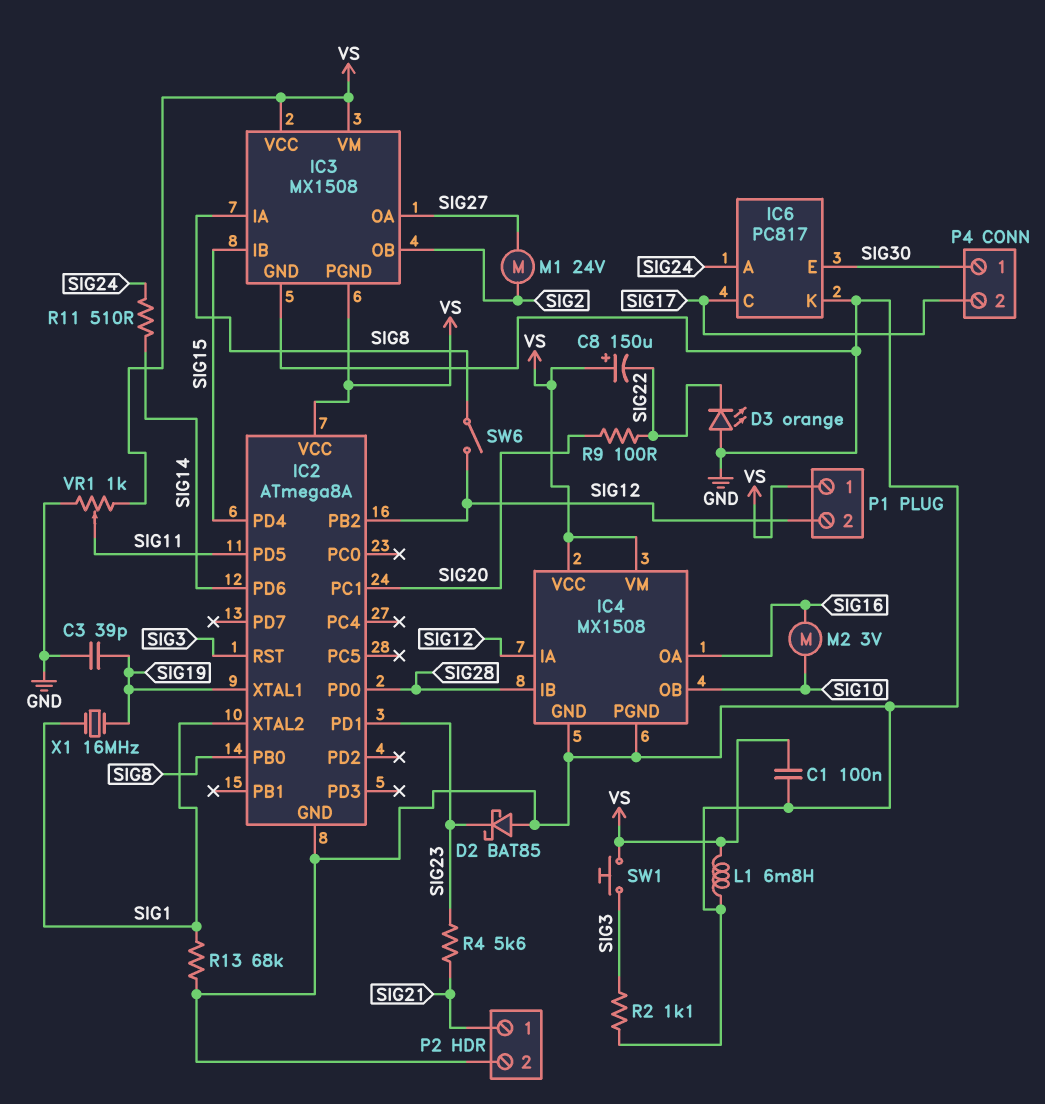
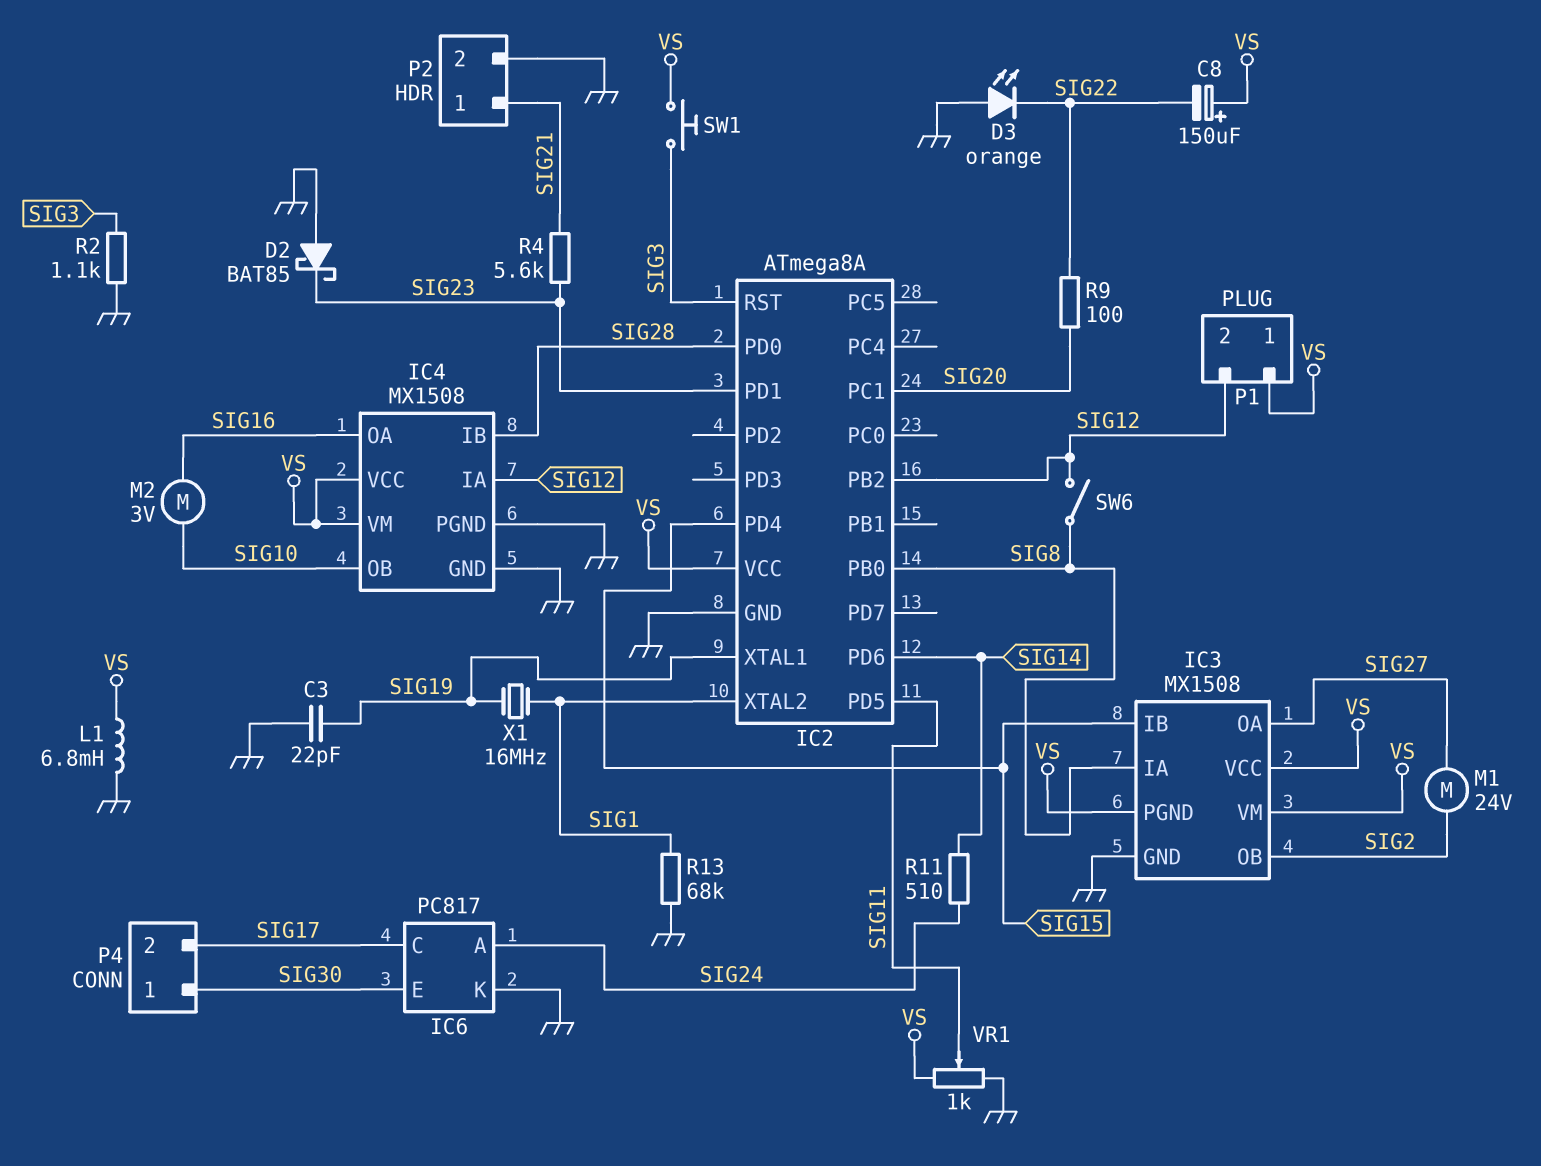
C1: 100nF (GND, VS) -> none
C3: 39pF (GND, SIG19) -> 22pF (GND, SIG19)

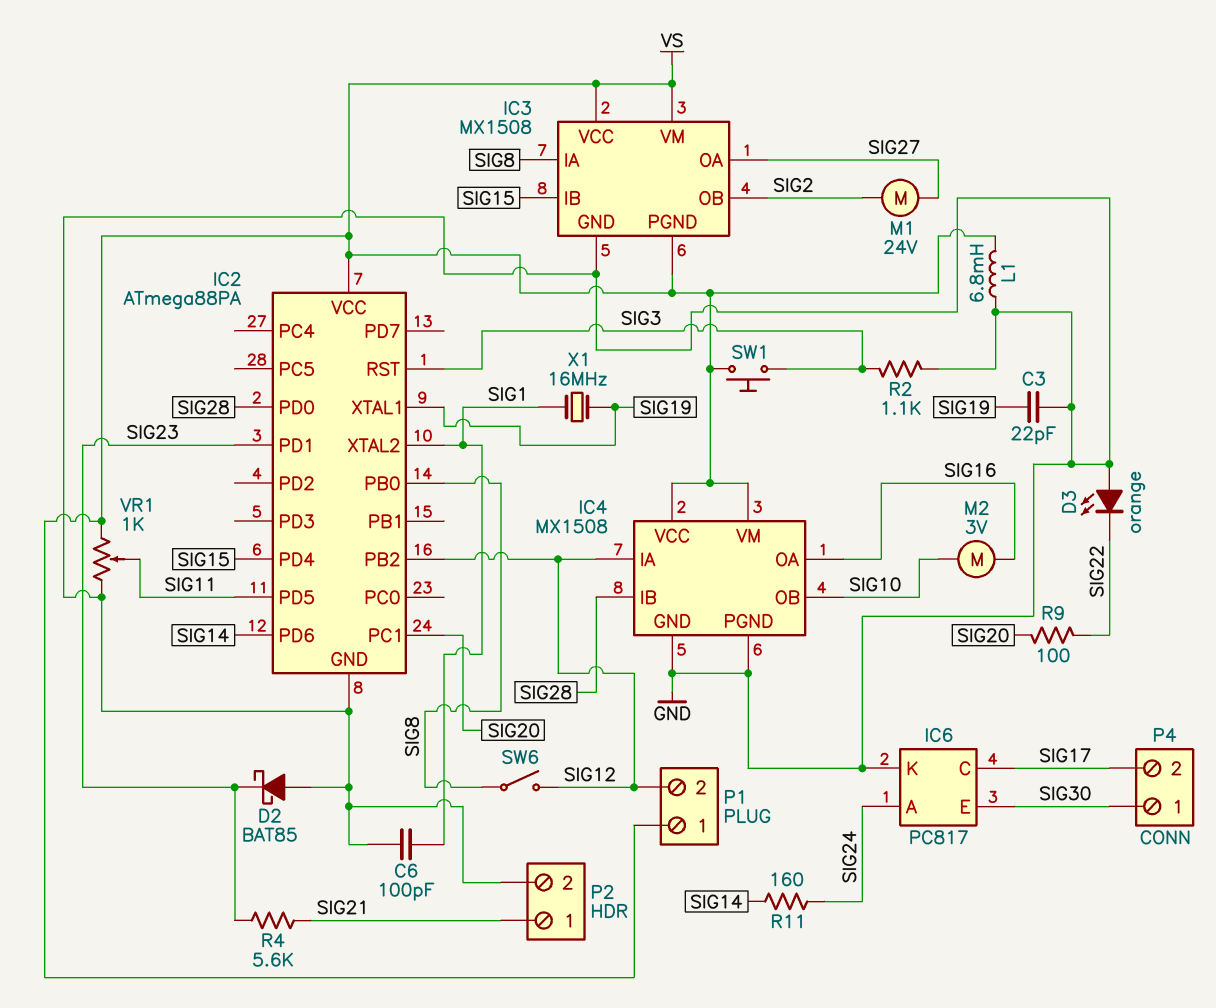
C6: none -> 100pF (GND, SIG1)
C8: 150uF (plus VS, minus SIG22) -> none
IC2: ATmega8A -> ATmega88PA
R11: 510 (SIG14, SIG24) -> 160 (SIG14, SIG24)
R13: 68k (GND, SIG1) -> none

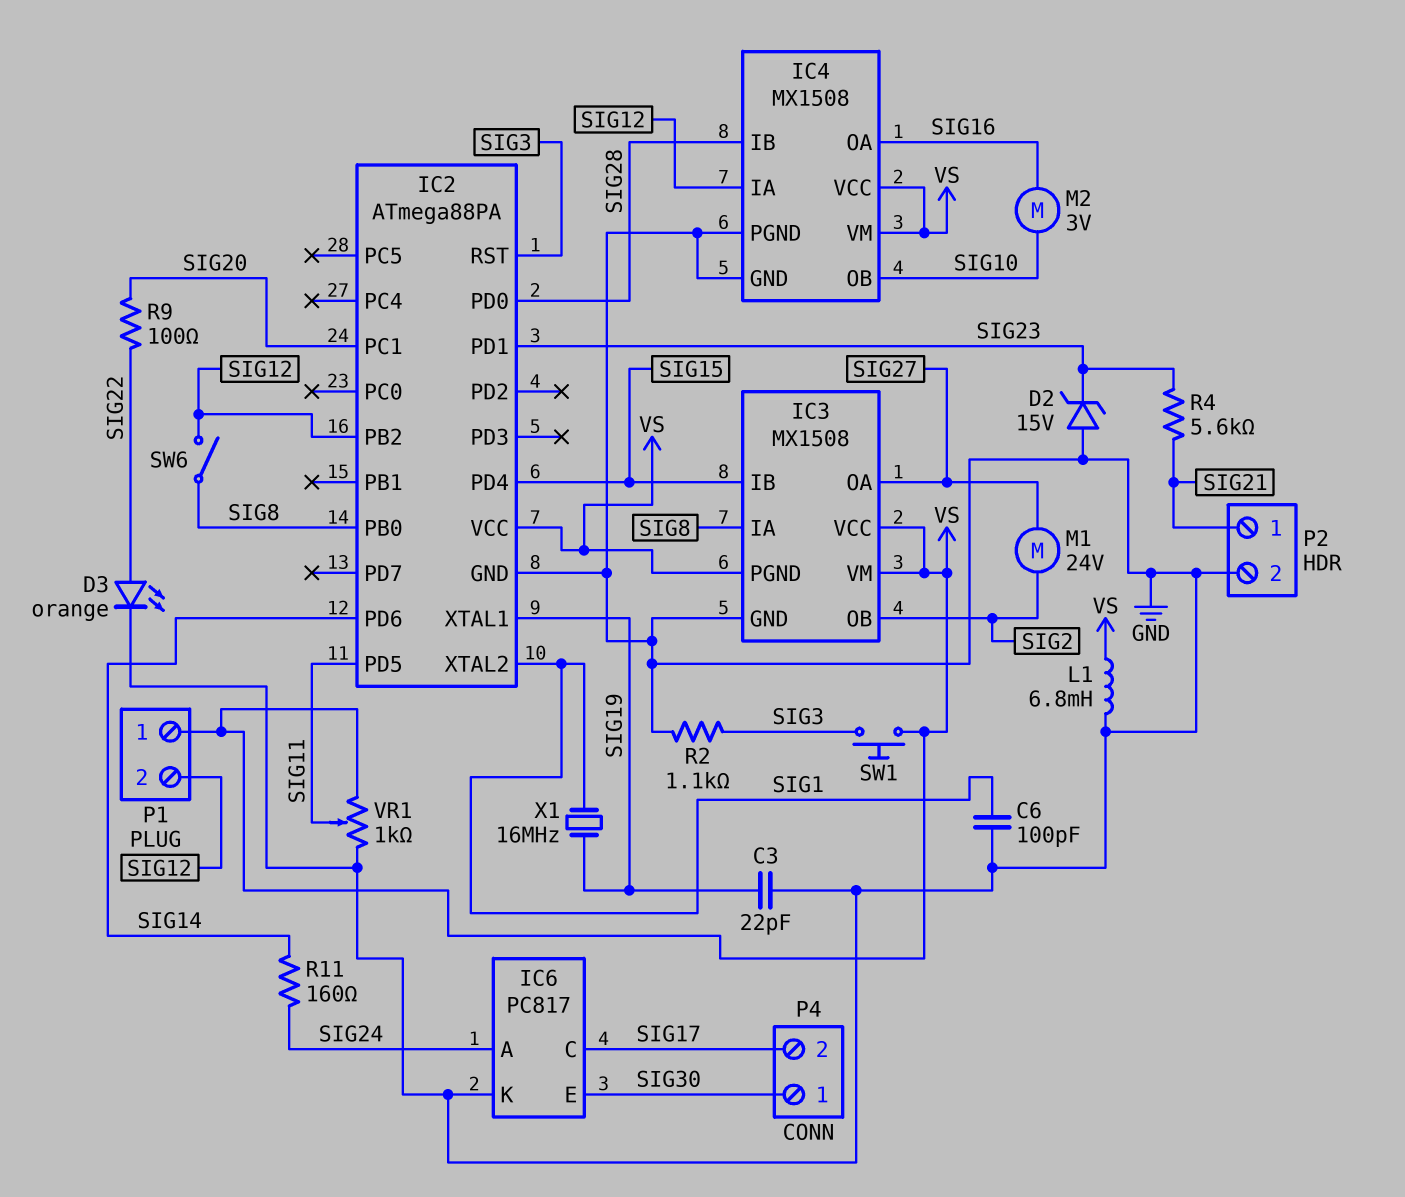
D2: schottky BAT85 (A GND, K SIG23) -> zener 15V (A GND, K SIG23)
D3: LED orange (A GND, K SIG22) -> LED orange (A SIG22, K GND)

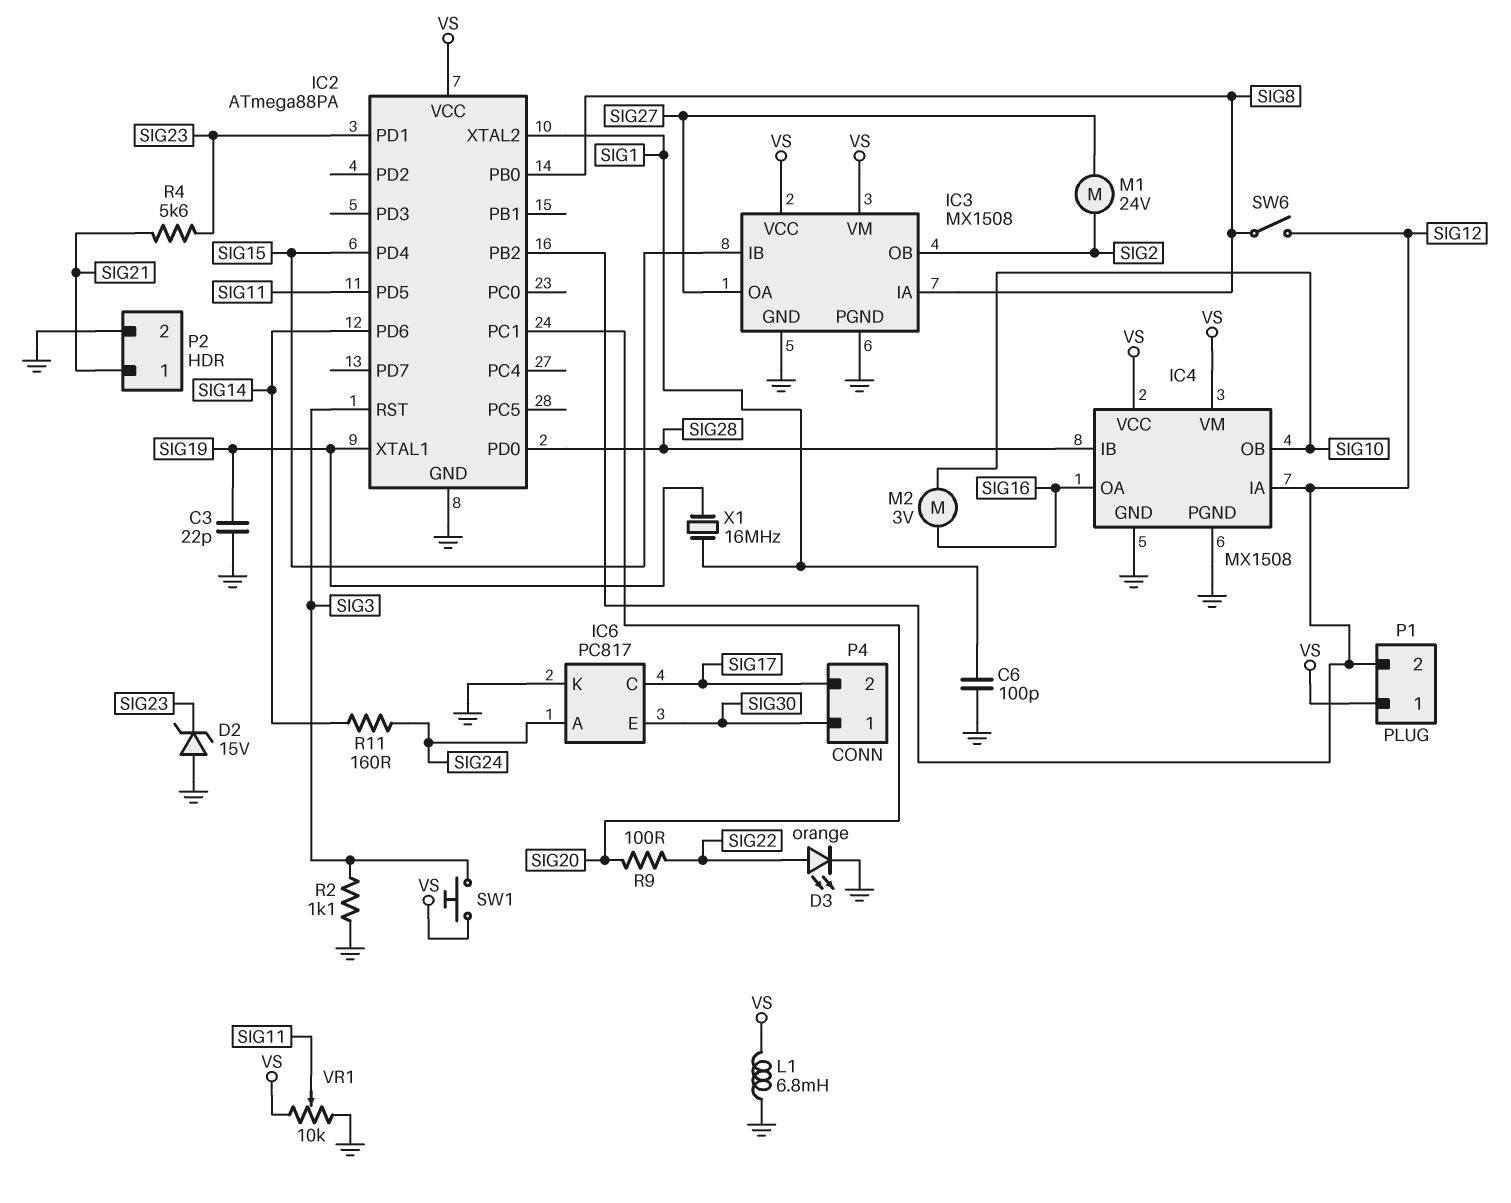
IC3 pin PGND: VS -> GND
VR1: 1k (GND, VS, wiper SIG11) -> 10k (GND, VS, wiper SIG11)

